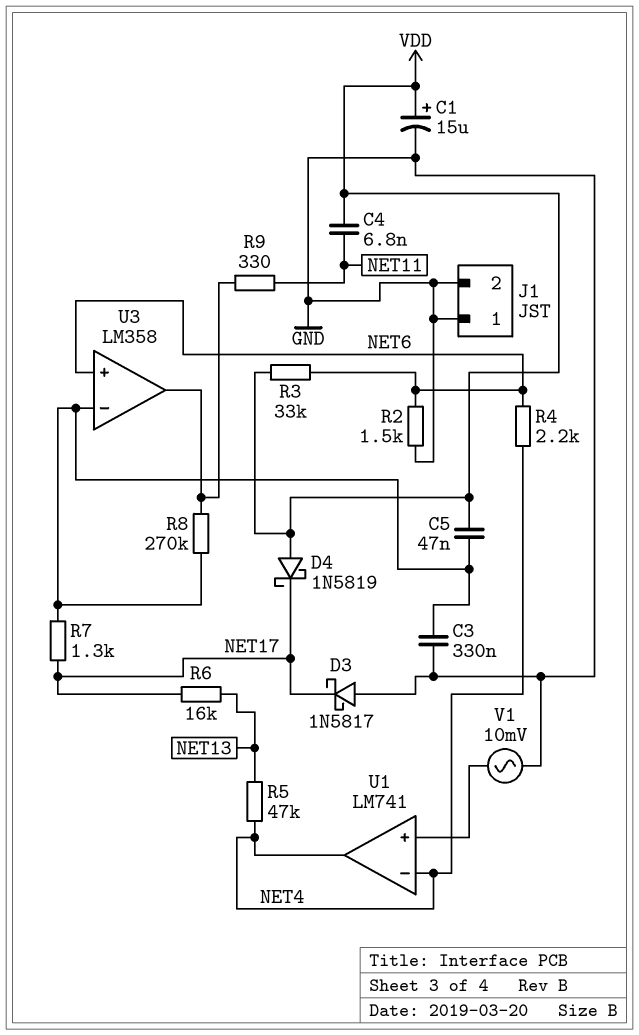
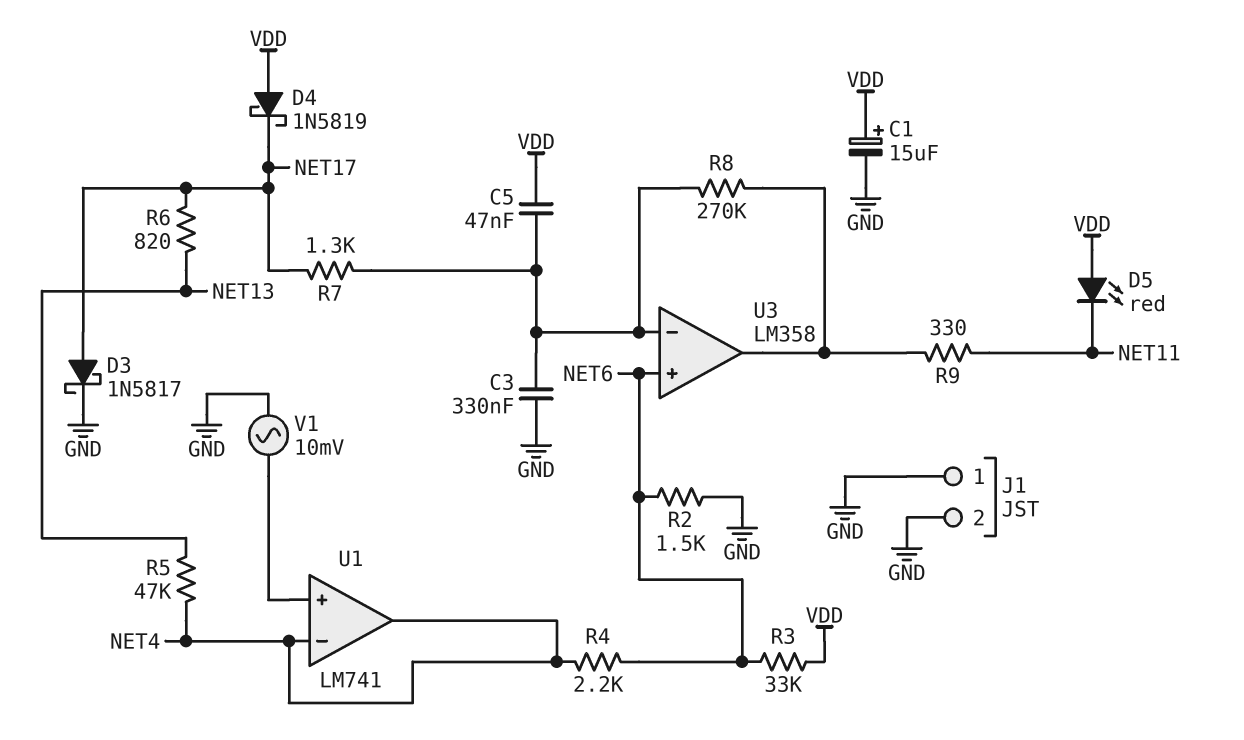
C4: 6.8nF (NET11, VDD) -> none
D3: schottky 1N5817 (A GND, K NET17) -> schottky 1N5817 (A NET17, K GND)
D5: none -> LED red (A VDD, K NET11)
R6: 16k (NET13, NET17) -> 820 (NET13, NET17)

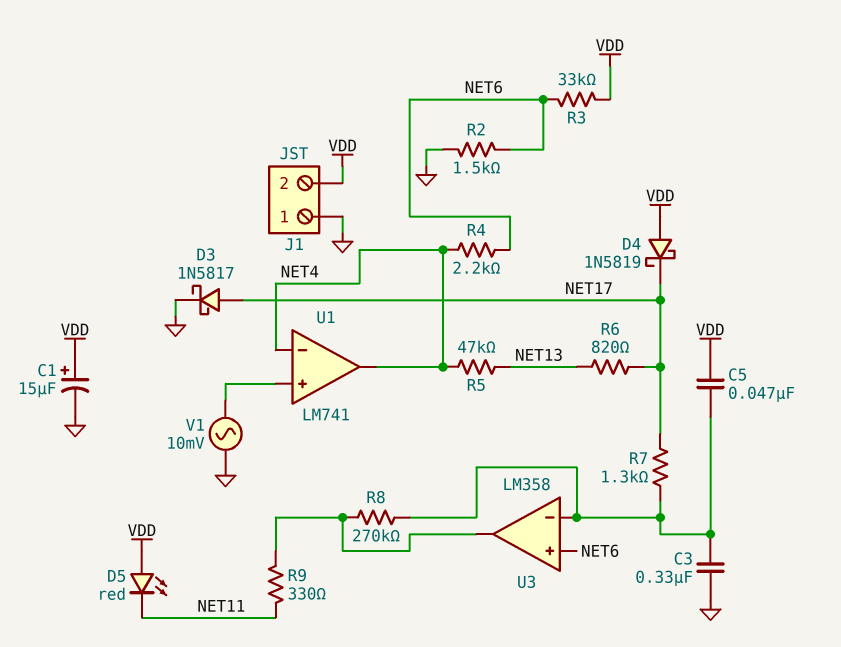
J1 pin 2: GND -> VDD

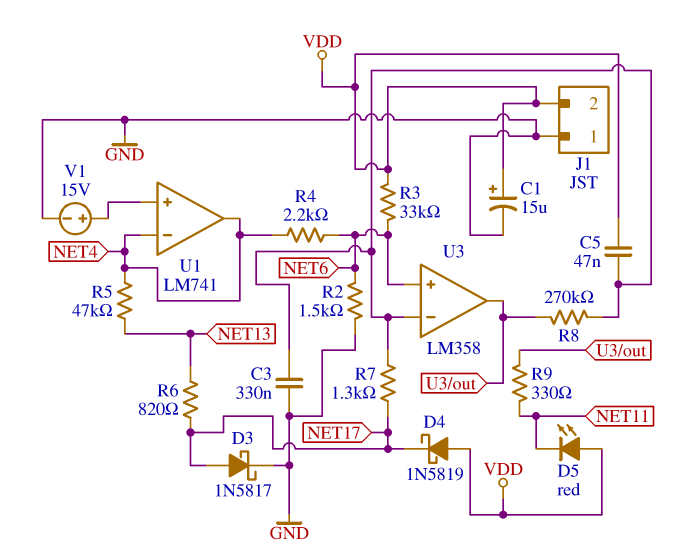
V1: AC 10mV (GND, U1/in+) -> 15V (plus U1/in+, minus GND)

